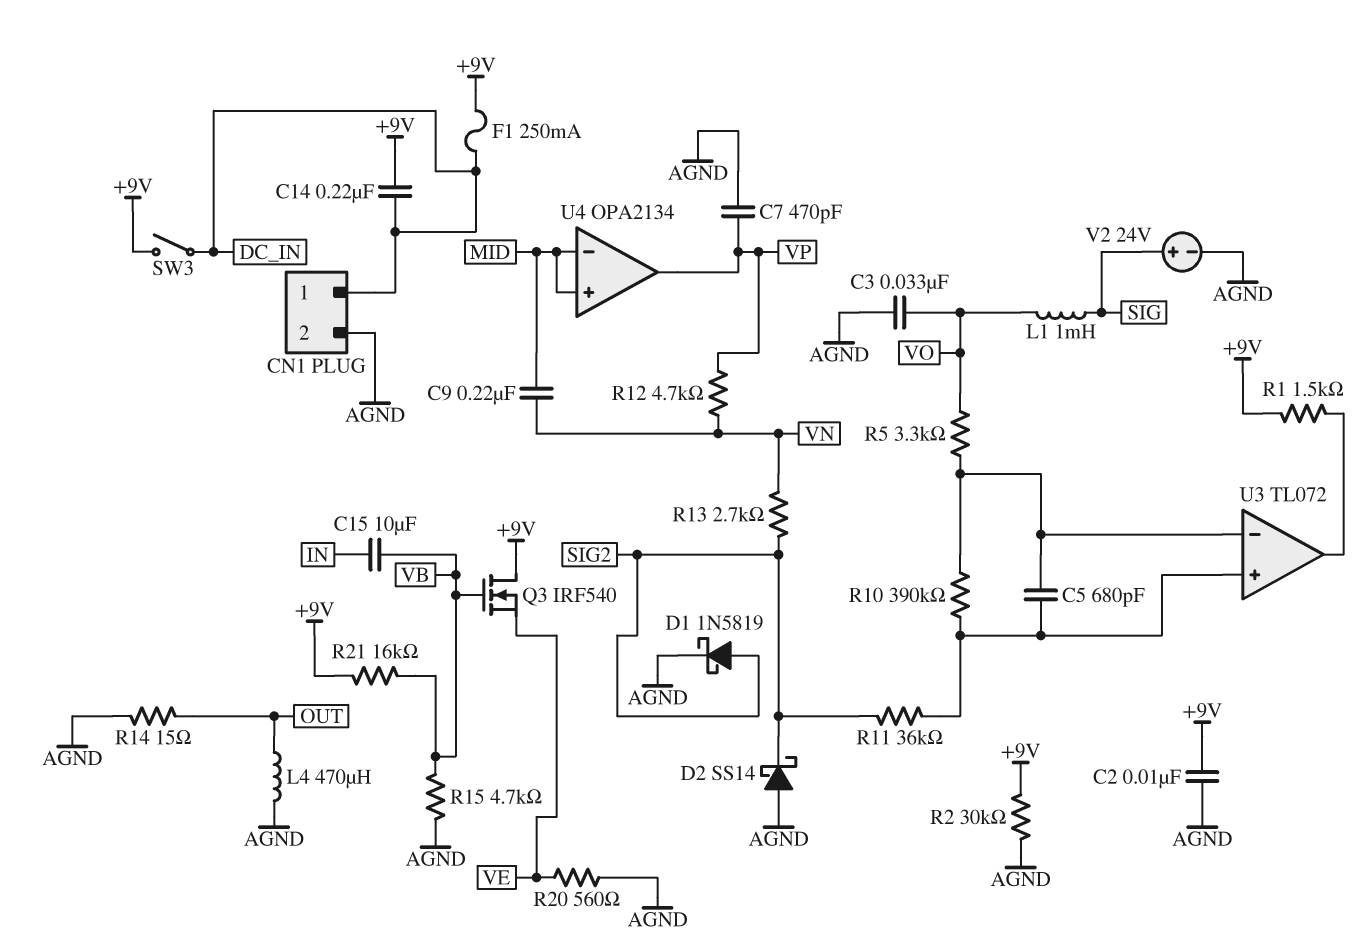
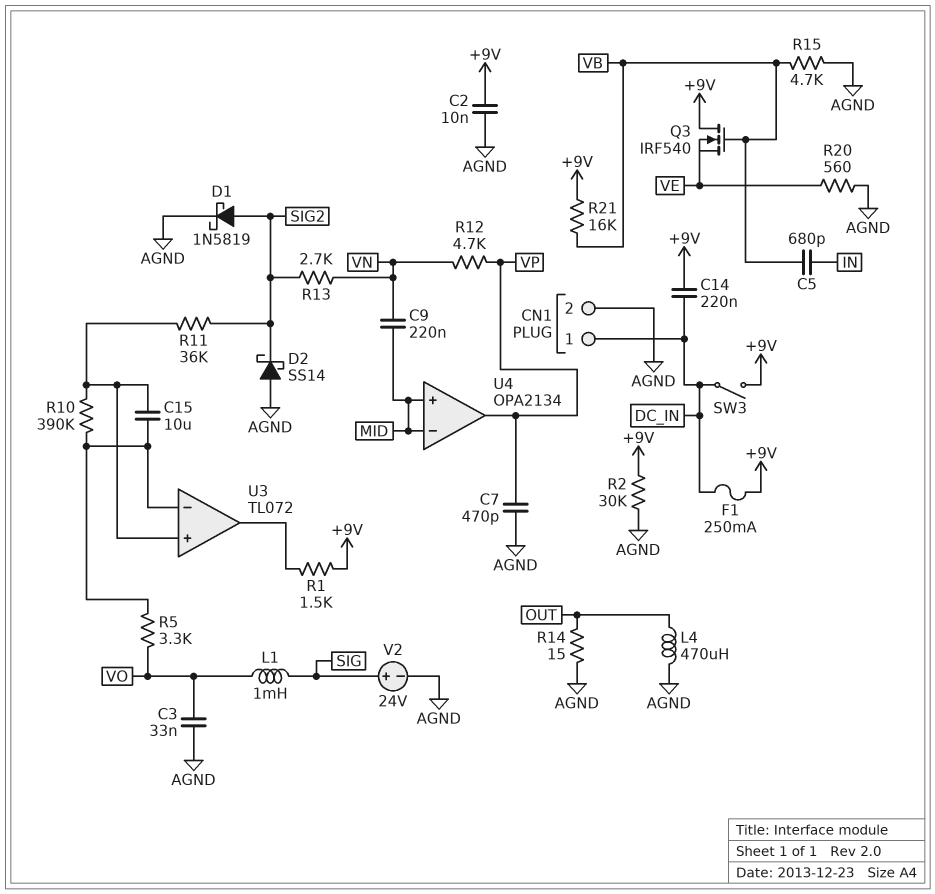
C5: 680pF (U3/in+, U3/in-) -> 680pF (IN, VB)
C15: 10uF (IN, VB) -> 10uF (U3/in+, U3/in-)

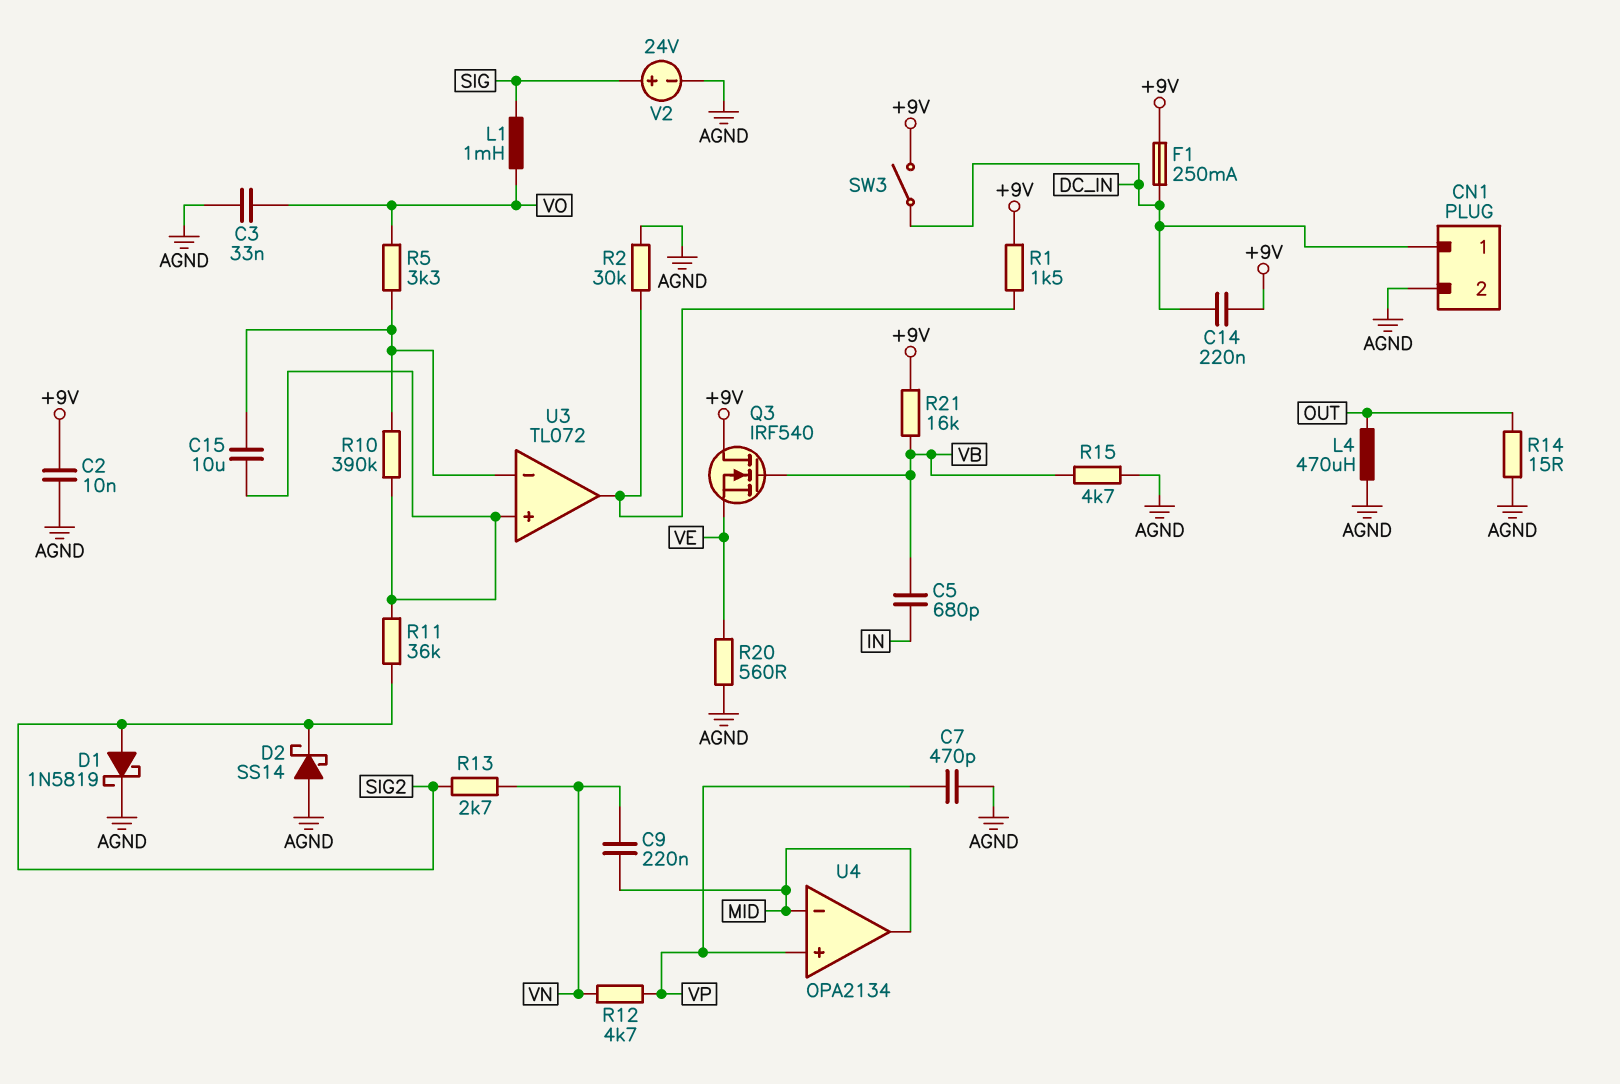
R2: 30k (+9V, AGND) -> 30k (AGND, U3/out)
U4 pin in+: MID -> VP
U4 pin out: VP -> MID

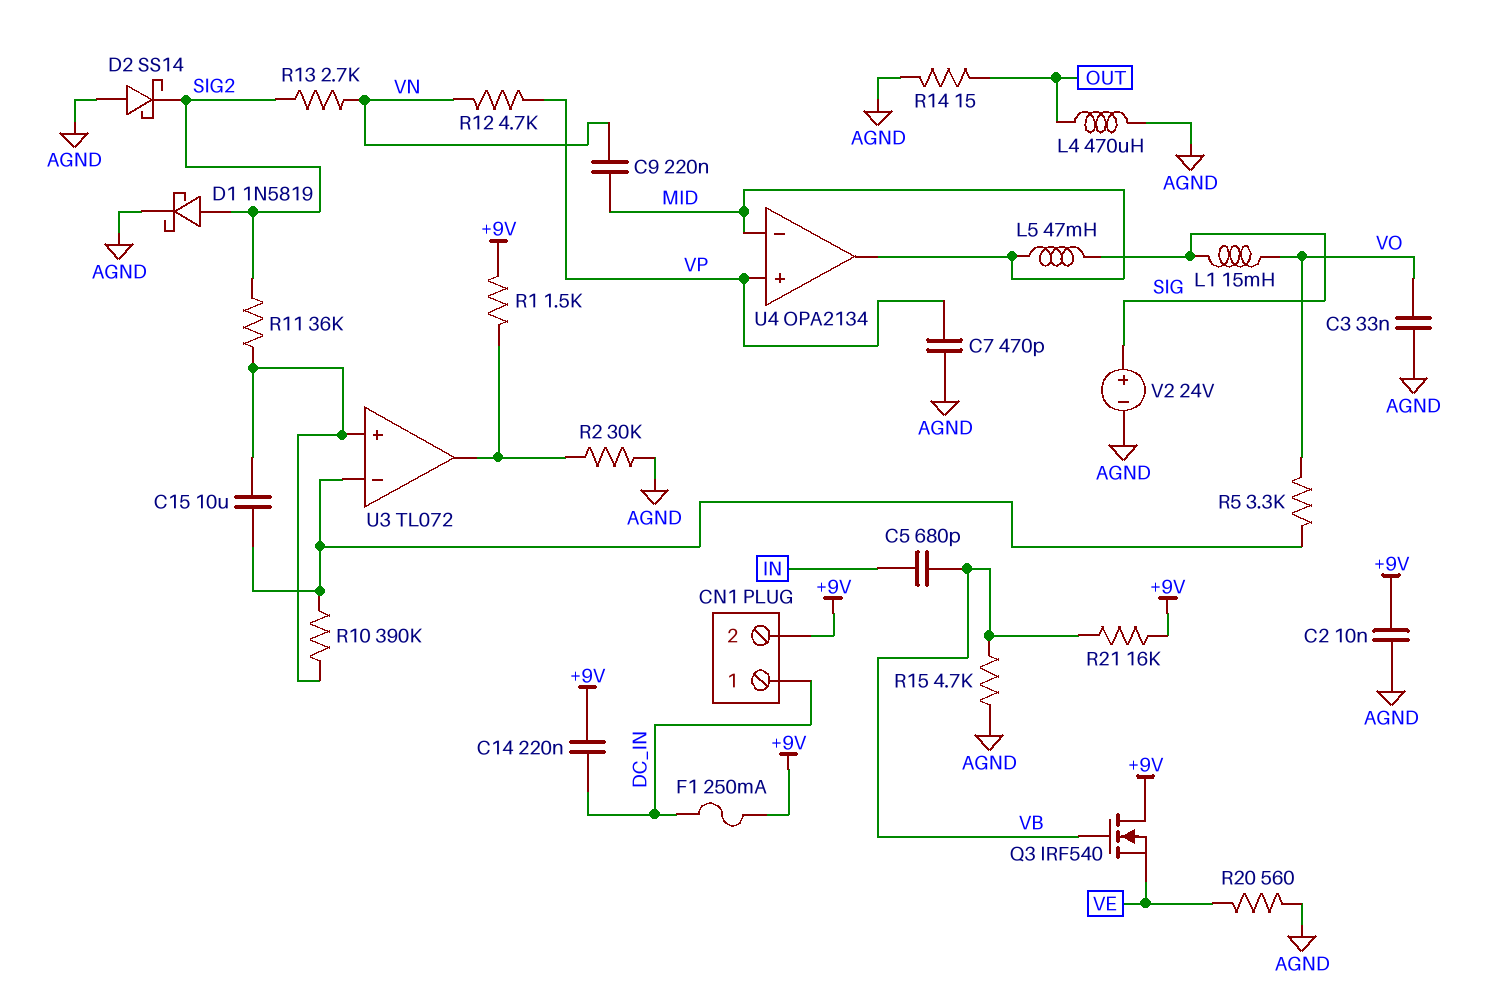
CN1 pin 2: AGND -> +9V
L1: 1mH (SIG, VO) -> 15mH (SIG, VO)
L5: none -> 47mH (MID, SIG)
SW3: switch (+9V, DC_IN) -> none

